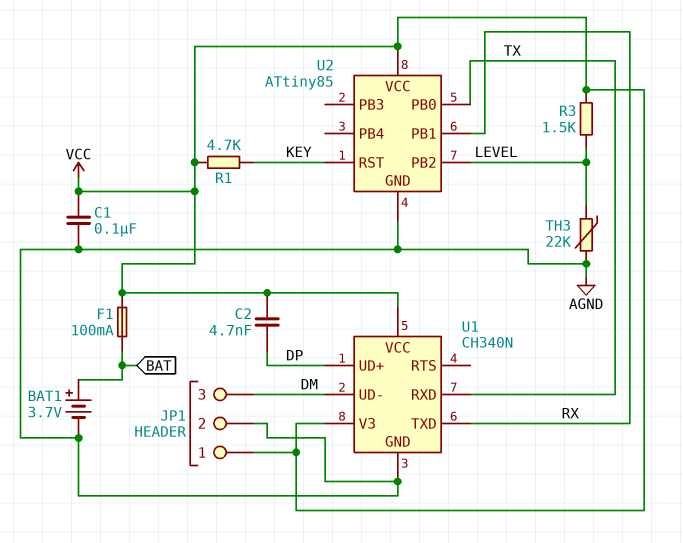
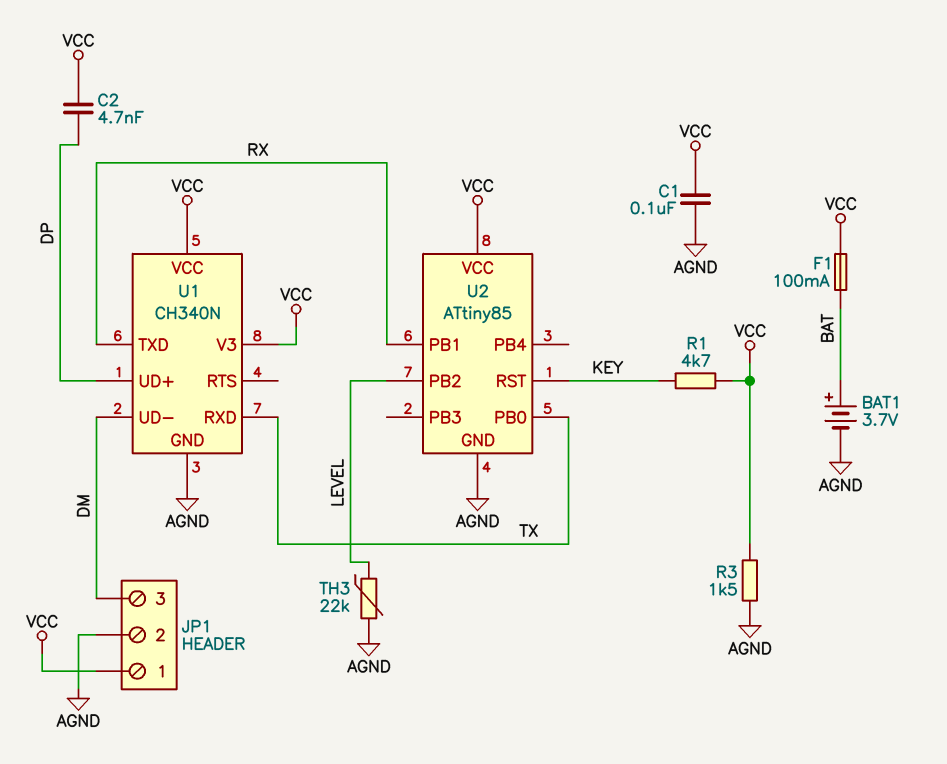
R3: 1.5k (LEVEL, VCC) -> 1.5k (AGND, VCC)

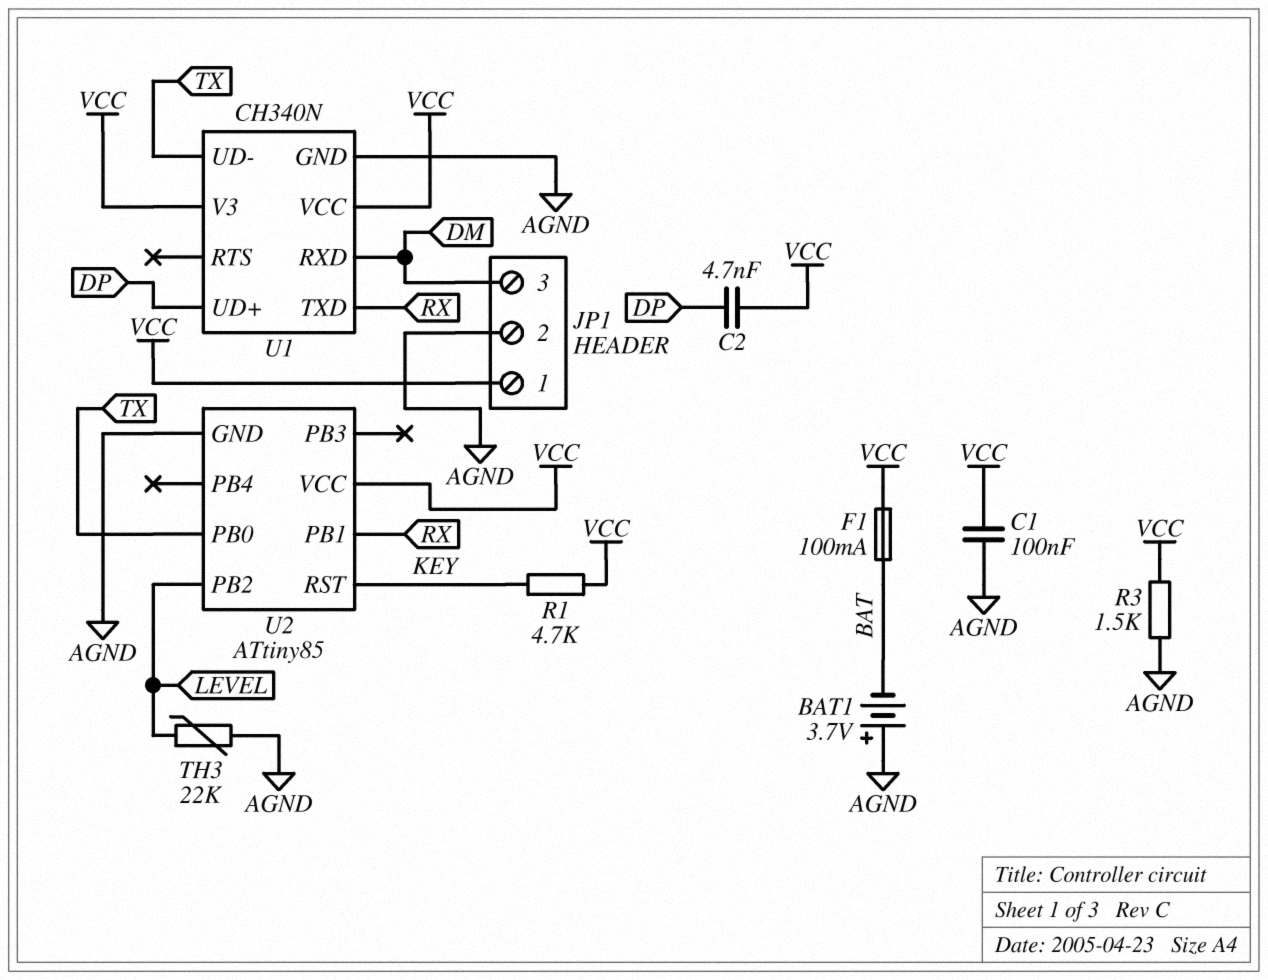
BAT1: 3.7V (plus BAT, minus AGND) -> 3.7V (plus AGND, minus BAT)
U1 pin RXD: TX -> DM
U1 pin UD-: DM -> TX

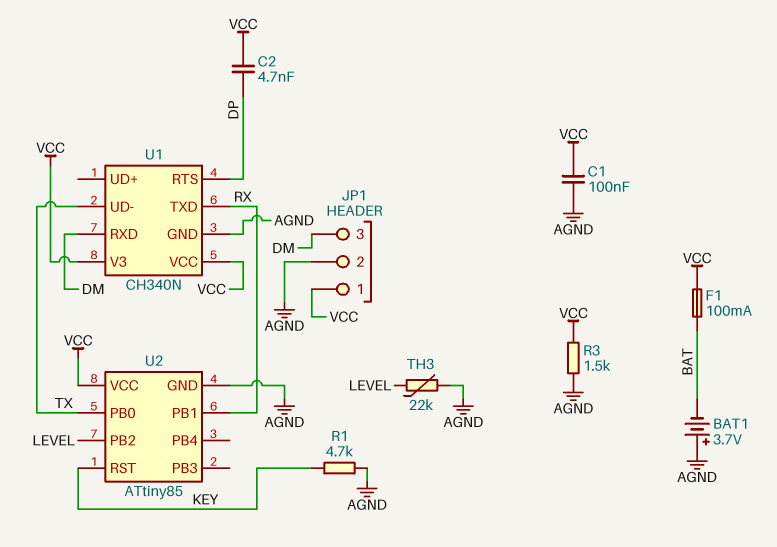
R1: 4.7k (KEY, VCC) -> 4.7k (AGND, KEY)
U1 pin RTS: none -> DP
U1 pin UD+: DP -> none

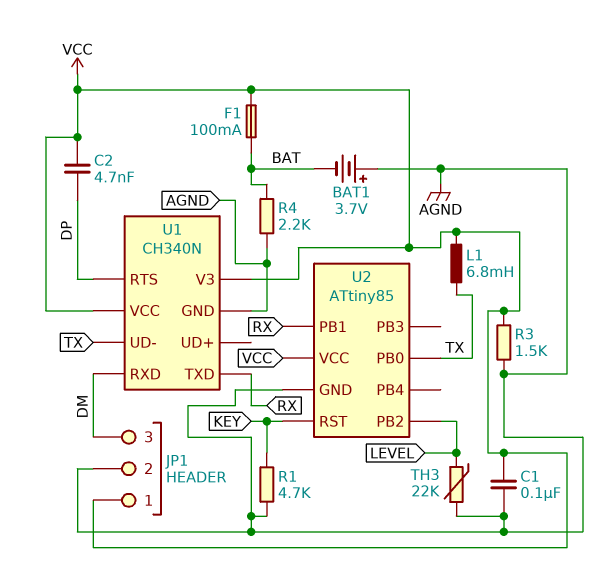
L1: none -> 6.8mH (TX, VCC)
R4: none -> 2.2k (AGND, BAT)

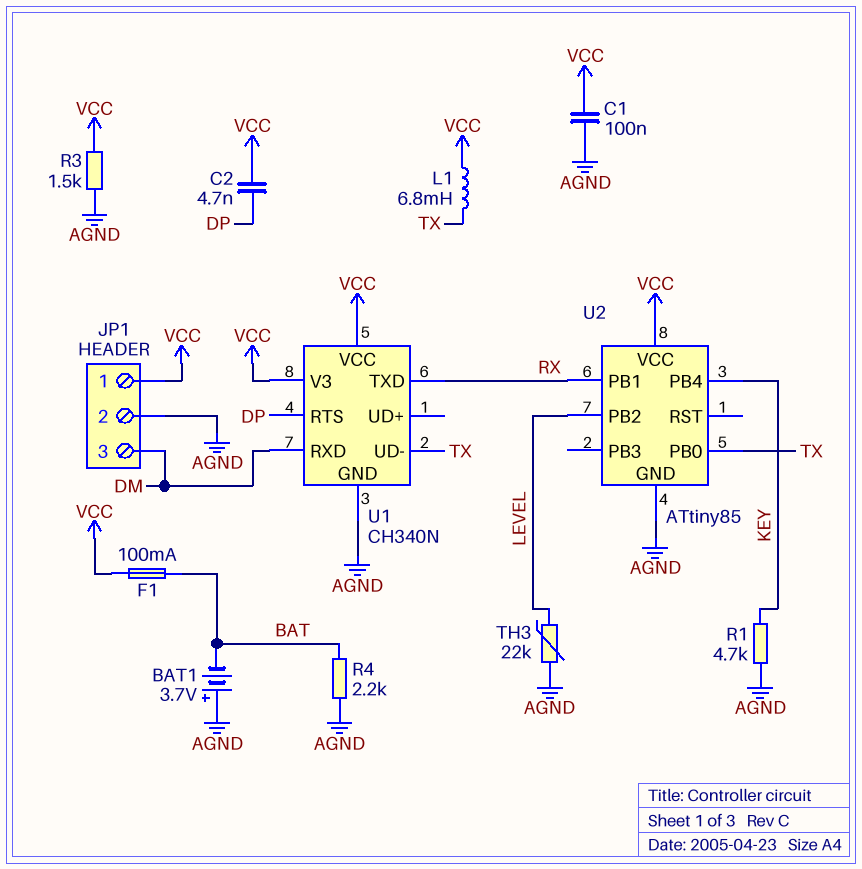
U2 pin PB4: none -> KEY
U2 pin RST: KEY -> none

